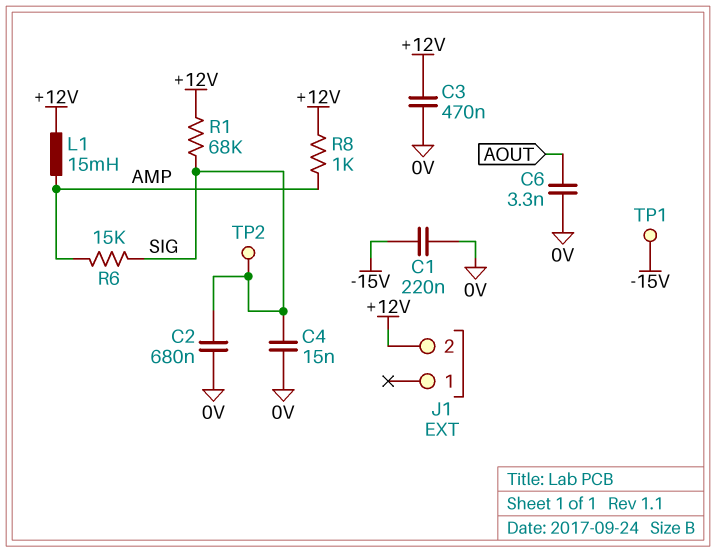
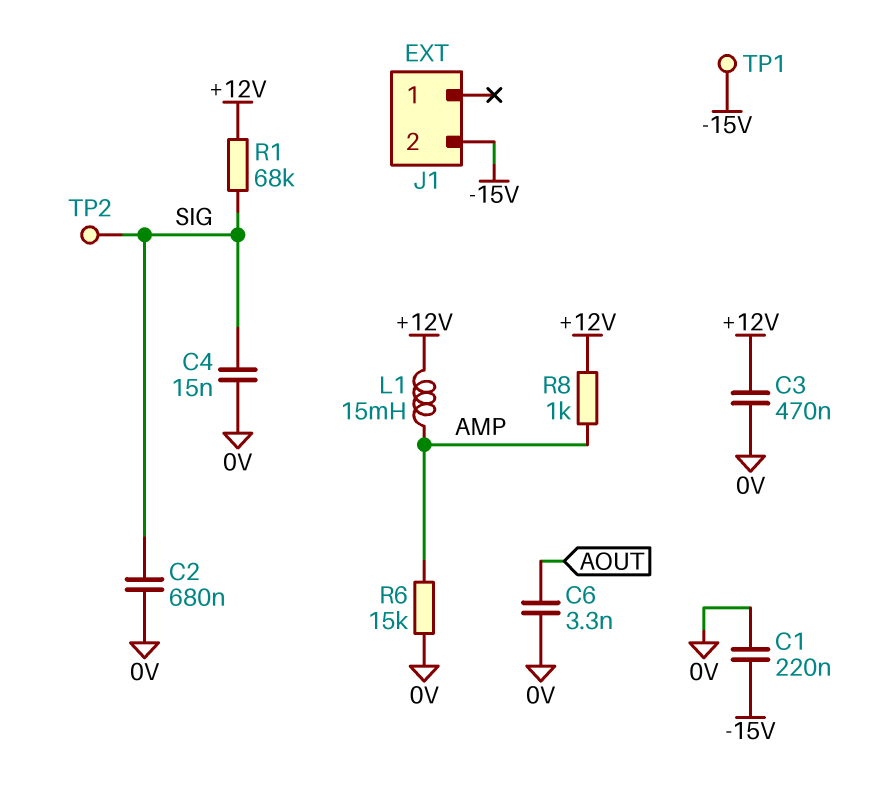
J1 pin 2: +12V -> -15V
R6: 15k (AMP, SIG) -> 15k (0V, AMP)

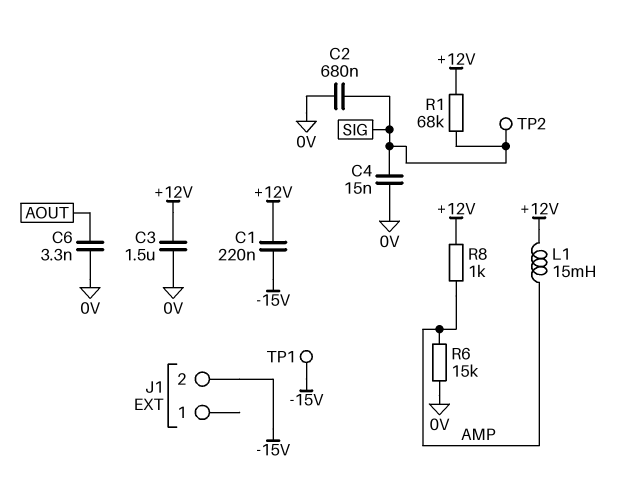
C1: 220nF (-15V, 0V) -> 220nF (+12V, -15V)
C3: 470nF (+12V, 0V) -> 1.5uF (+12V, 0V)

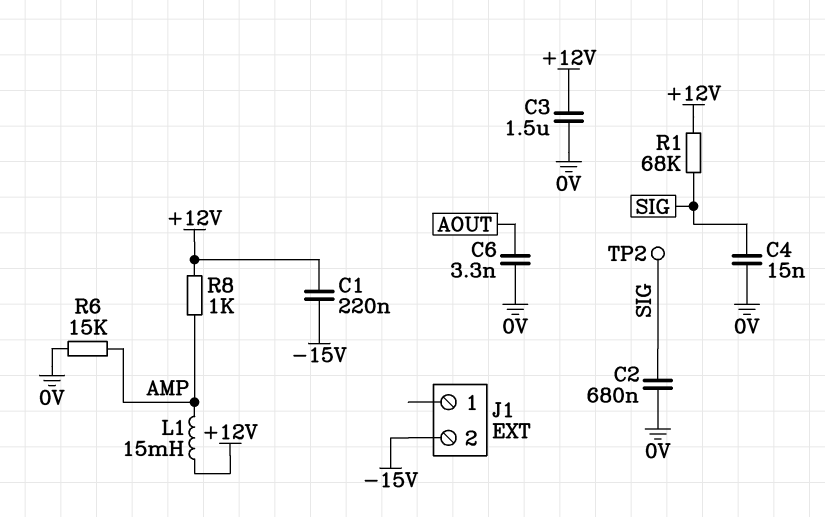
TP1: test point (-15V) -> none

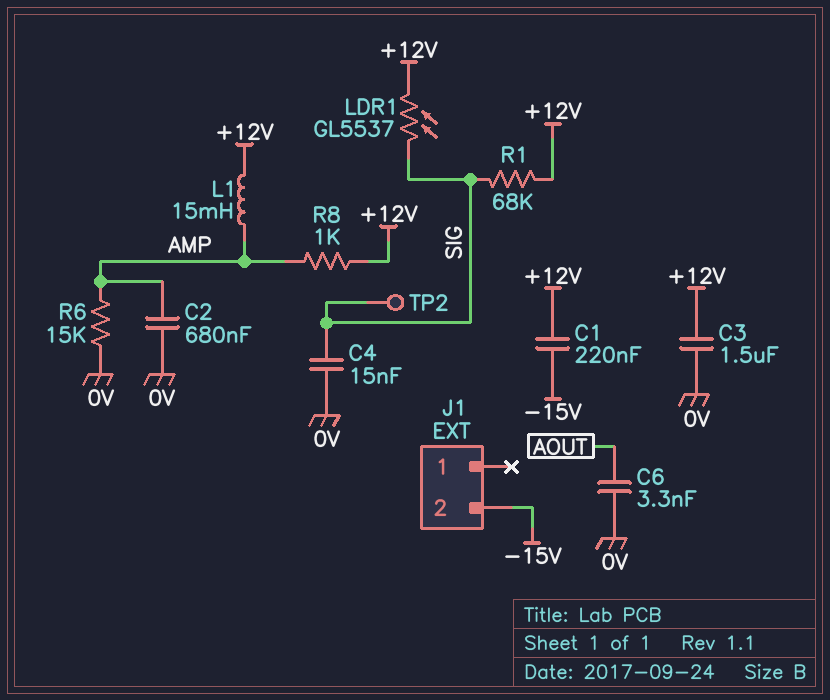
C2: 680nF (0V, SIG) -> 680nF (0V, AMP)
LDR1: none -> GL5537 (+12V, SIG)

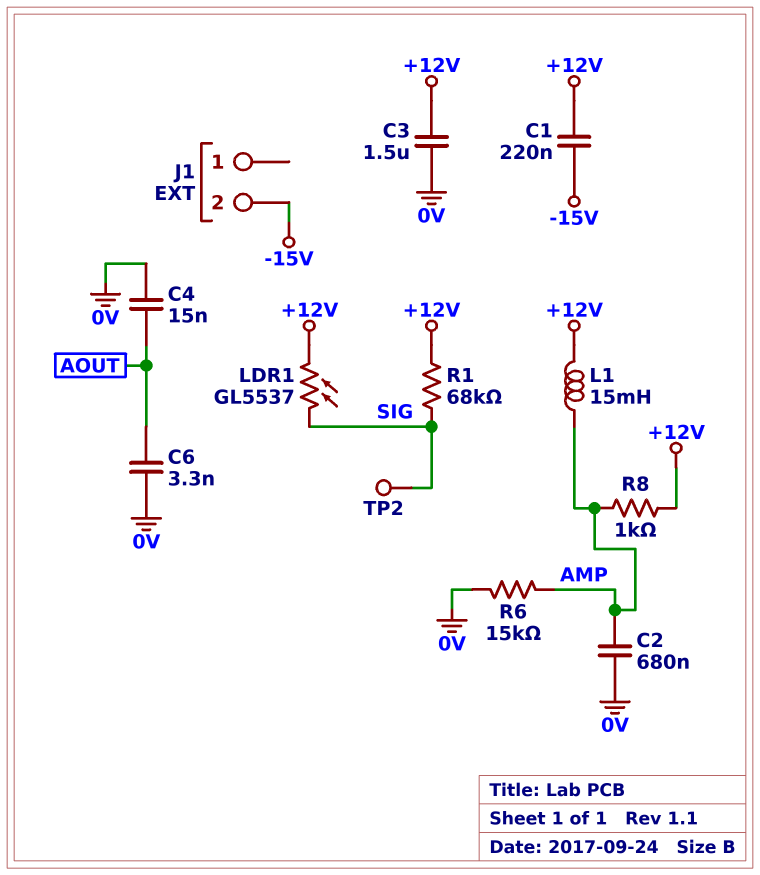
C4: 15nF (0V, SIG) -> 15nF (0V, AOUT)

